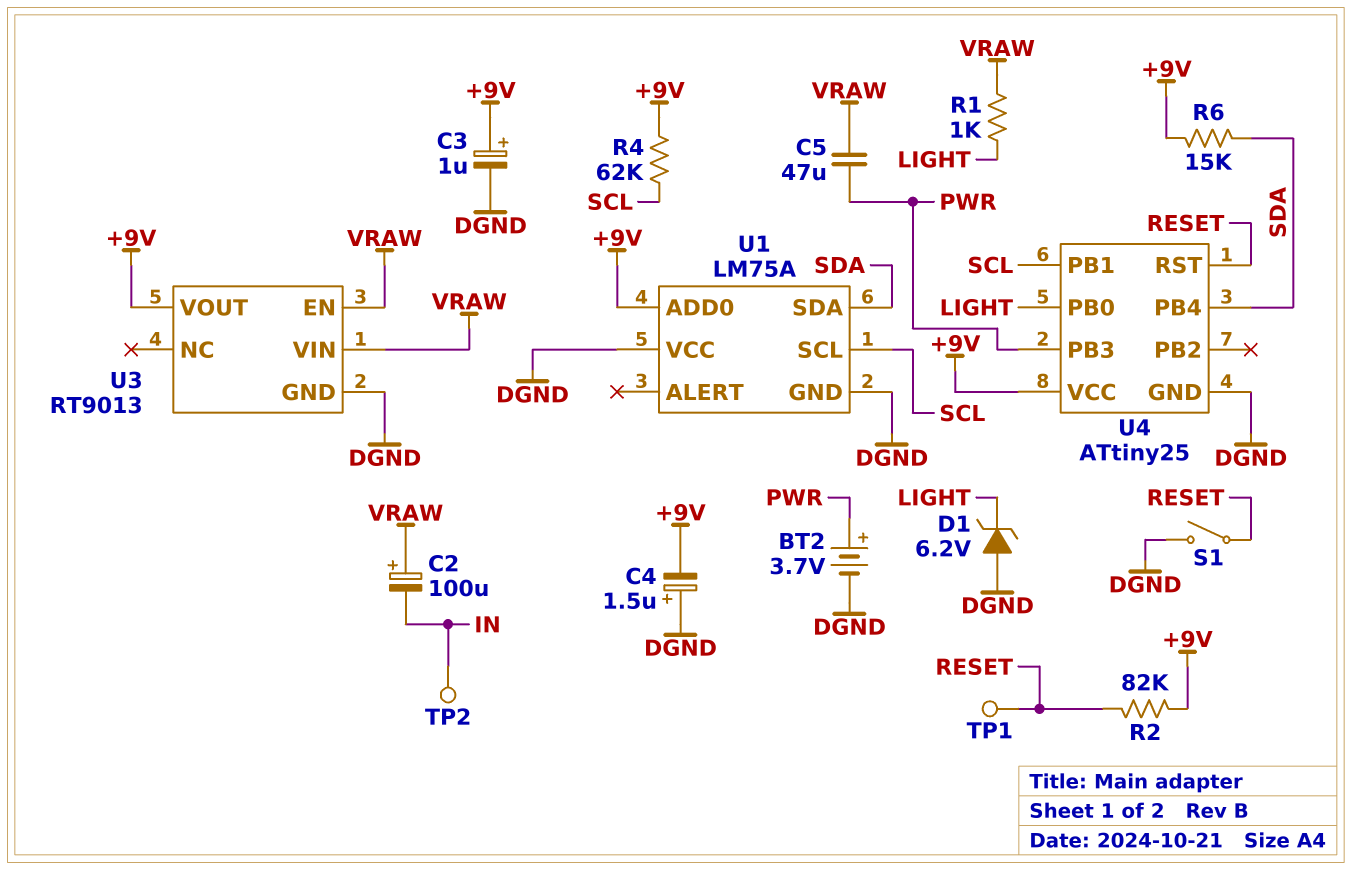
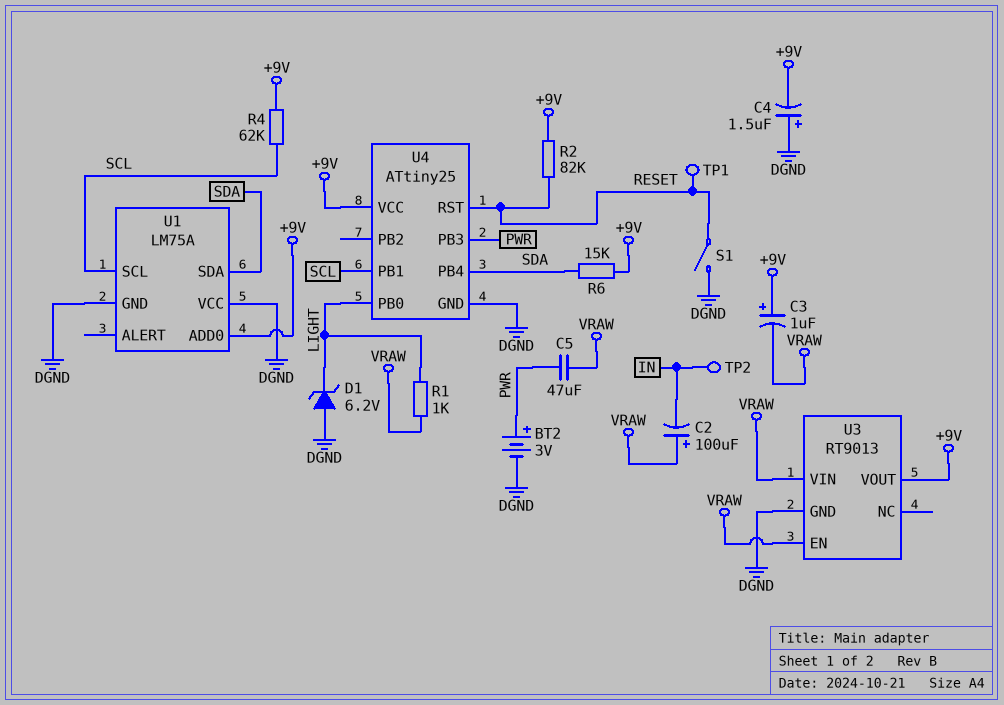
BT2: 3.7V (plus PWR, minus DGND) -> 3V (plus PWR, minus DGND)
C3: 1uF (plus +9V, minus DGND) -> 1uF (plus +9V, minus VRAW)

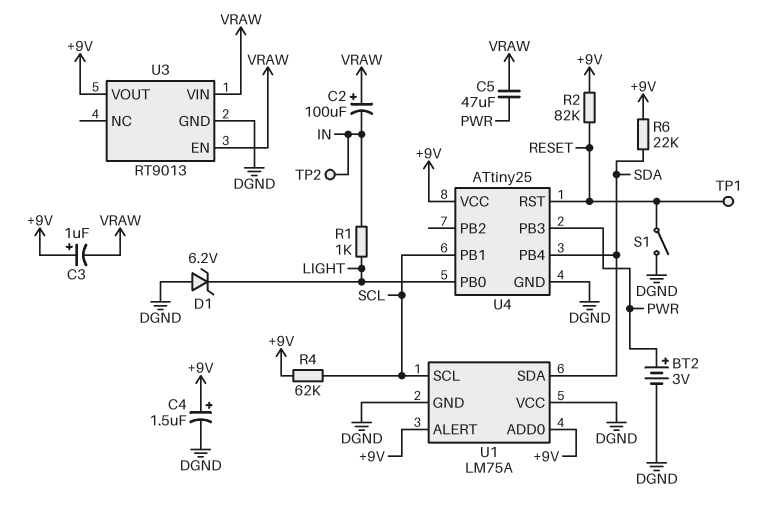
C4: 1.5uF (plus DGND, minus +9V) -> 1.5uF (plus +9V, minus DGND)
R1: 1k (LIGHT, VRAW) -> 1k (IN, LIGHT)
R6: 15k (+9V, SDA) -> 22k (+9V, SDA)
U1 pin ALERT: none -> +9V

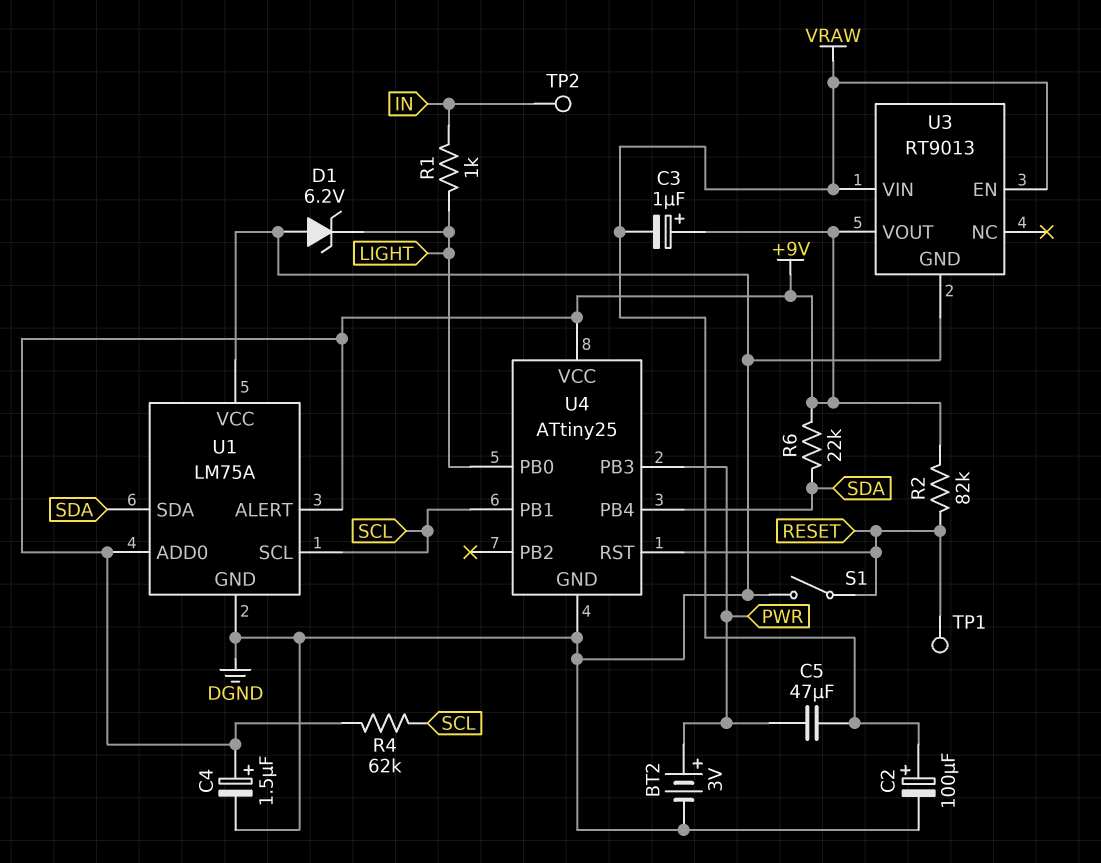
C2: 100uF (plus VRAW, minus IN) -> 100uF (plus VRAW, minus DGND)

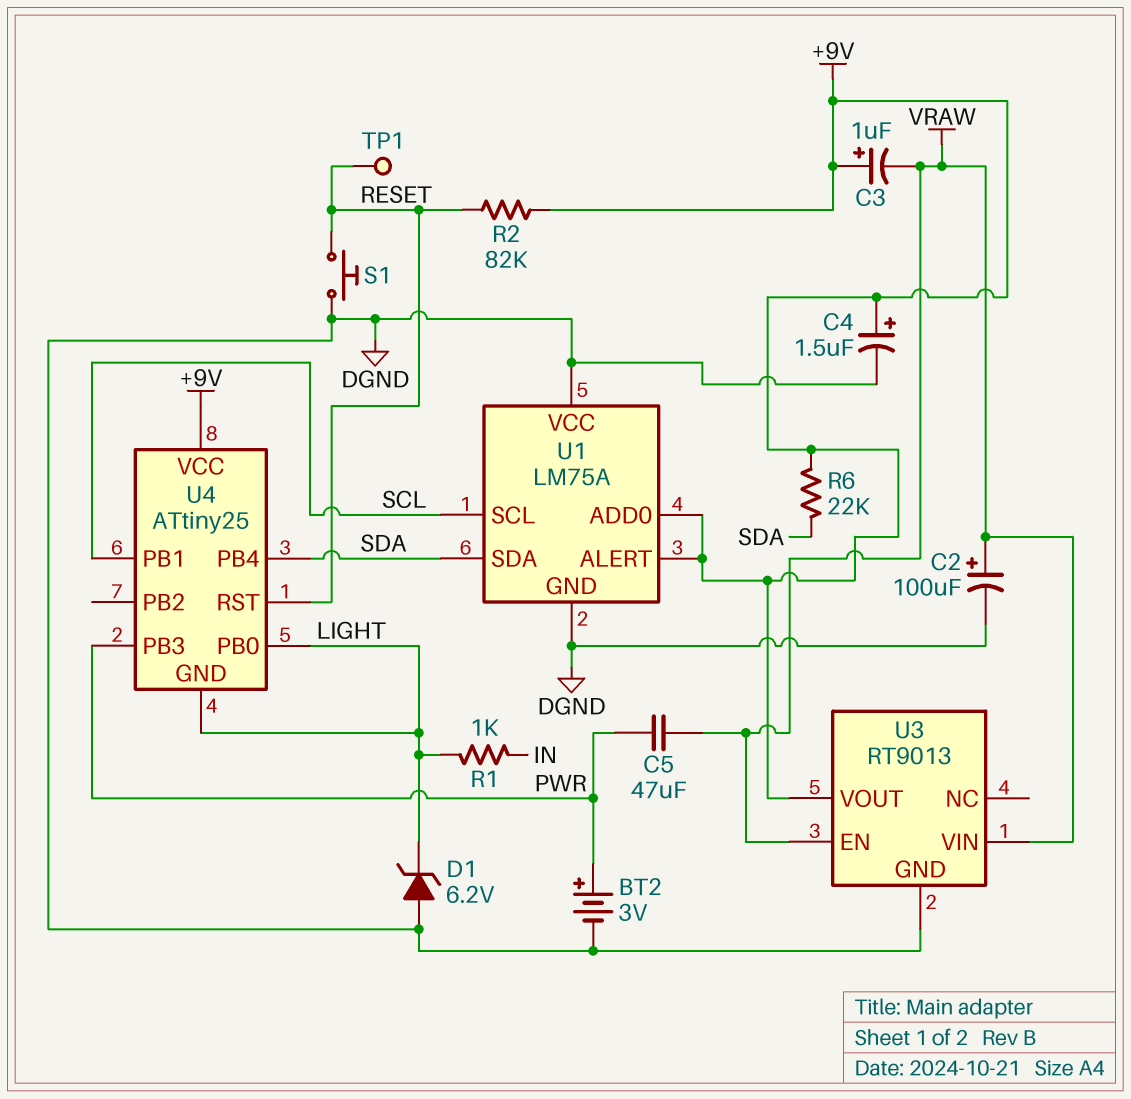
R4: 62k (+9V, SCL) -> none
S1: switch (DGND, RESET) -> button (DGND, RESET)
TP2: test point (IN) -> none
U4 pin GND: DGND -> LIGHT

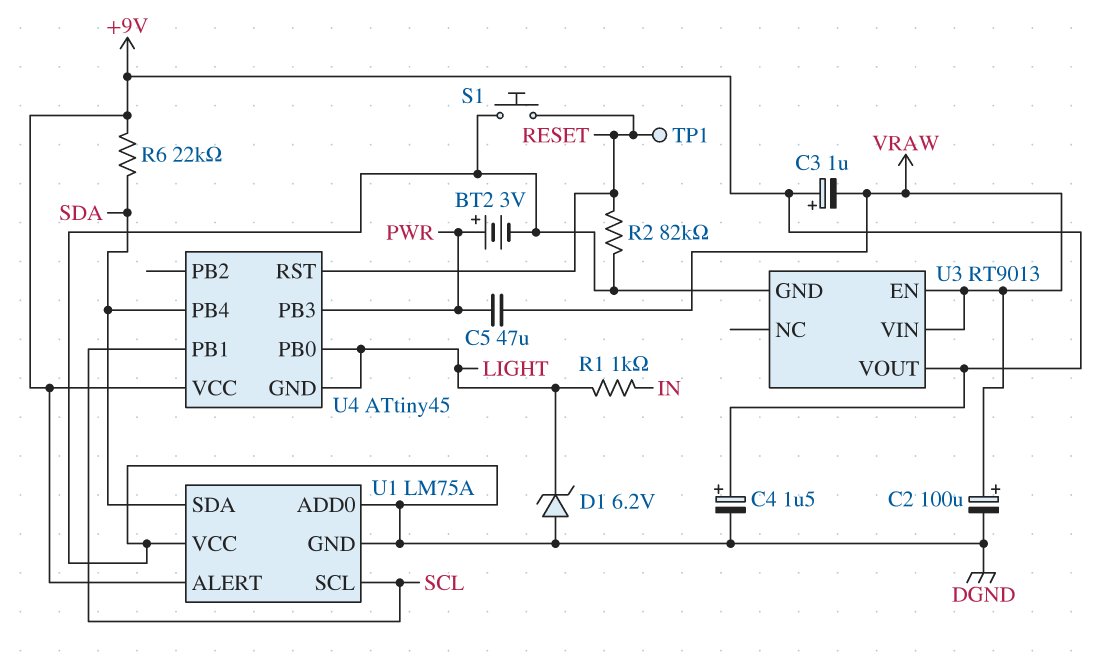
R2: 82k (+9V, RESET) -> 82k (DGND, RESET)
U1 pin ADD0: +9V -> DGND
U4: ATtiny25 -> ATtiny45

